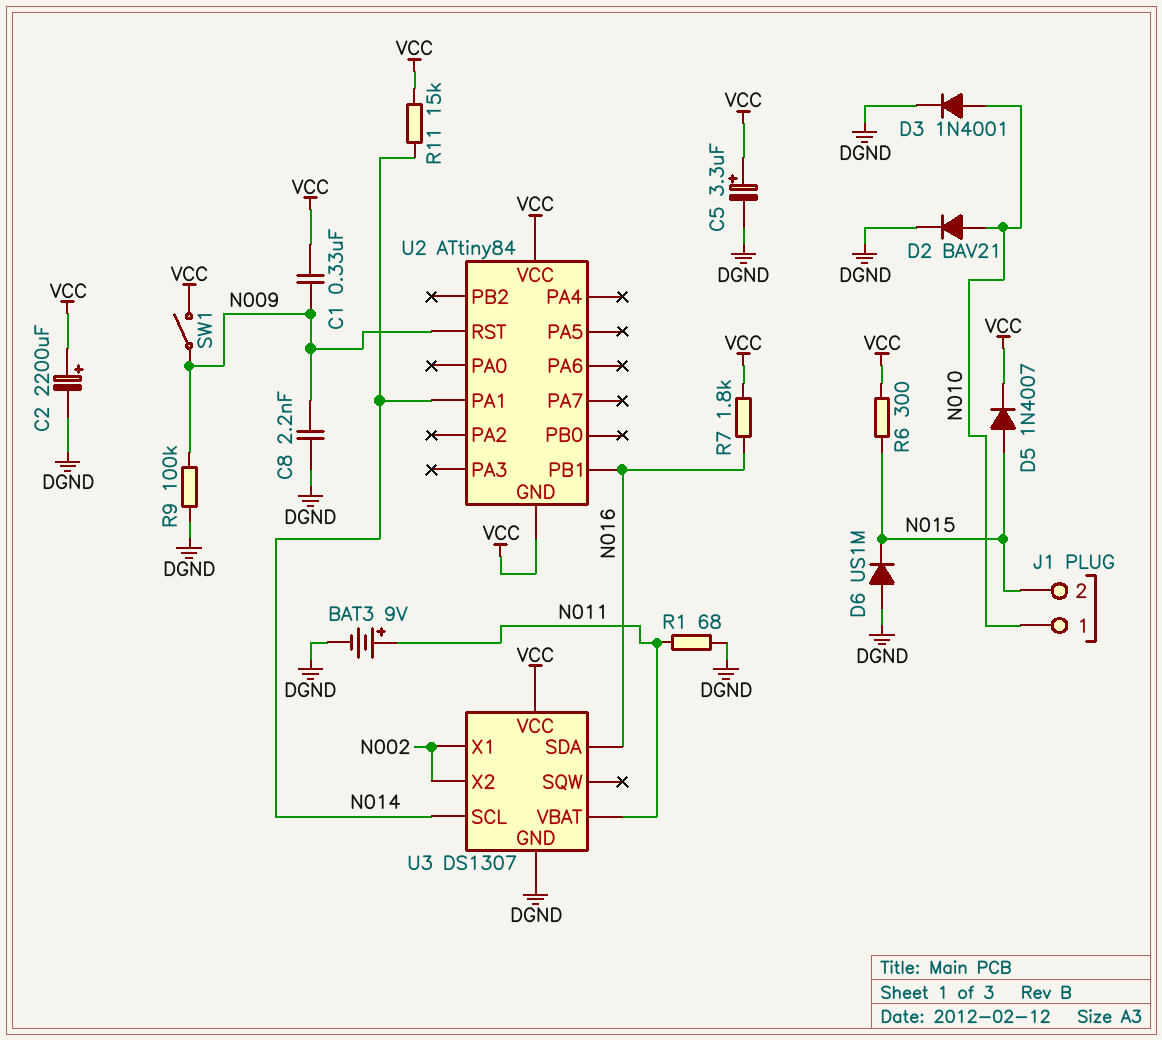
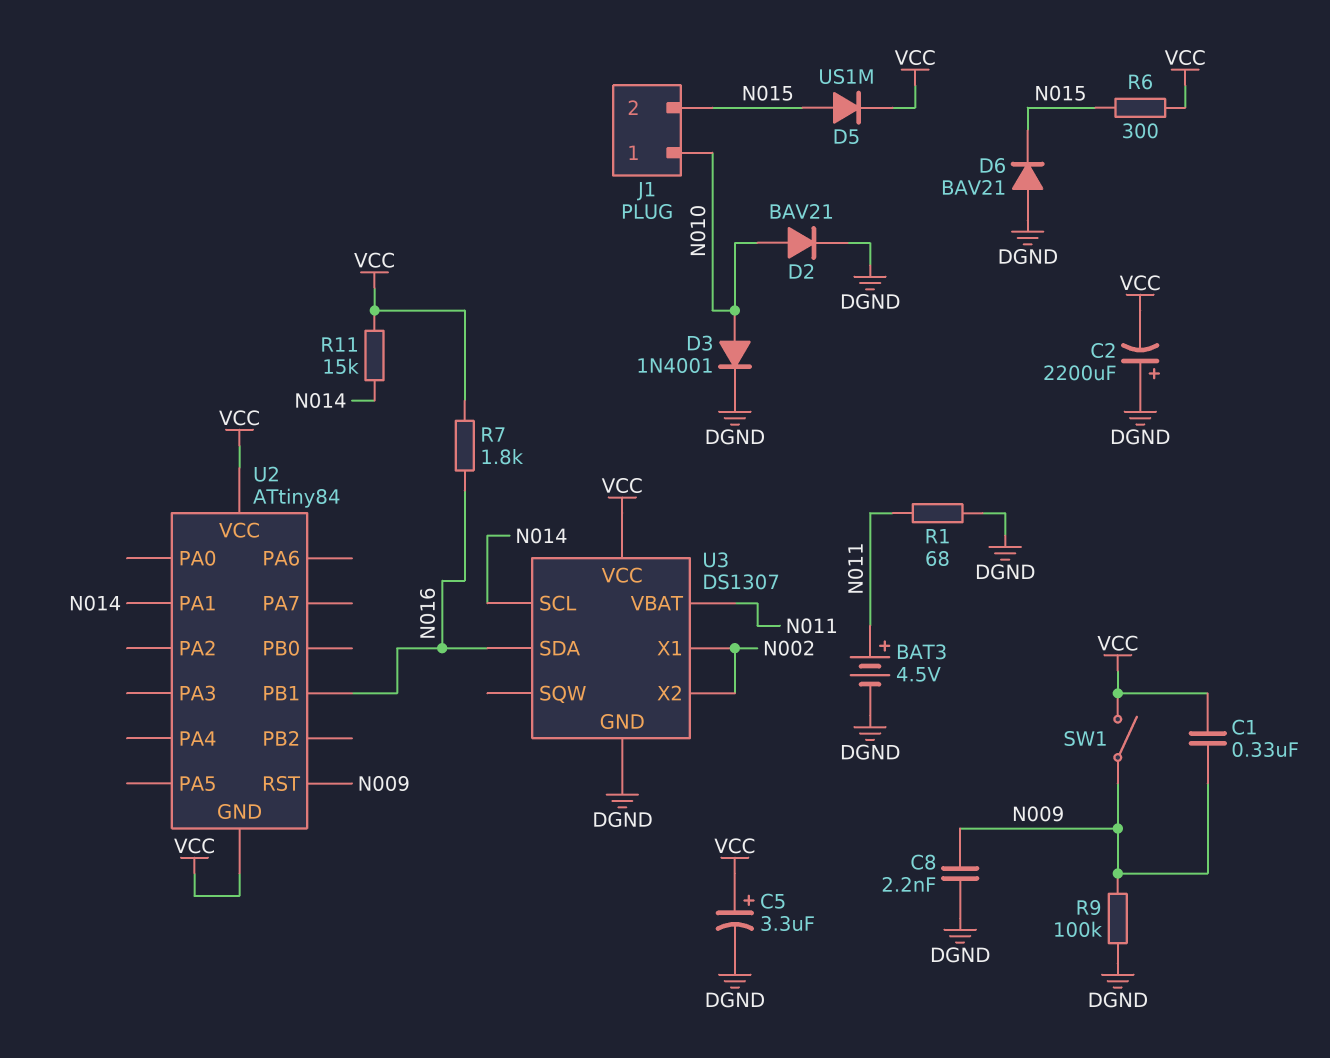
BAT3: 9V (plus N011, minus DGND) -> 4.5V (plus N011, minus DGND)
C2: 2200uF (plus VCC, minus DGND) -> 2200uF (plus DGND, minus VCC)
D5: diode 1N4007 (A N015, K VCC) -> diode US1M (A N015, K VCC)
D6: diode US1M (A DGND, K N015) -> diode BAV21 (A DGND, K N015)

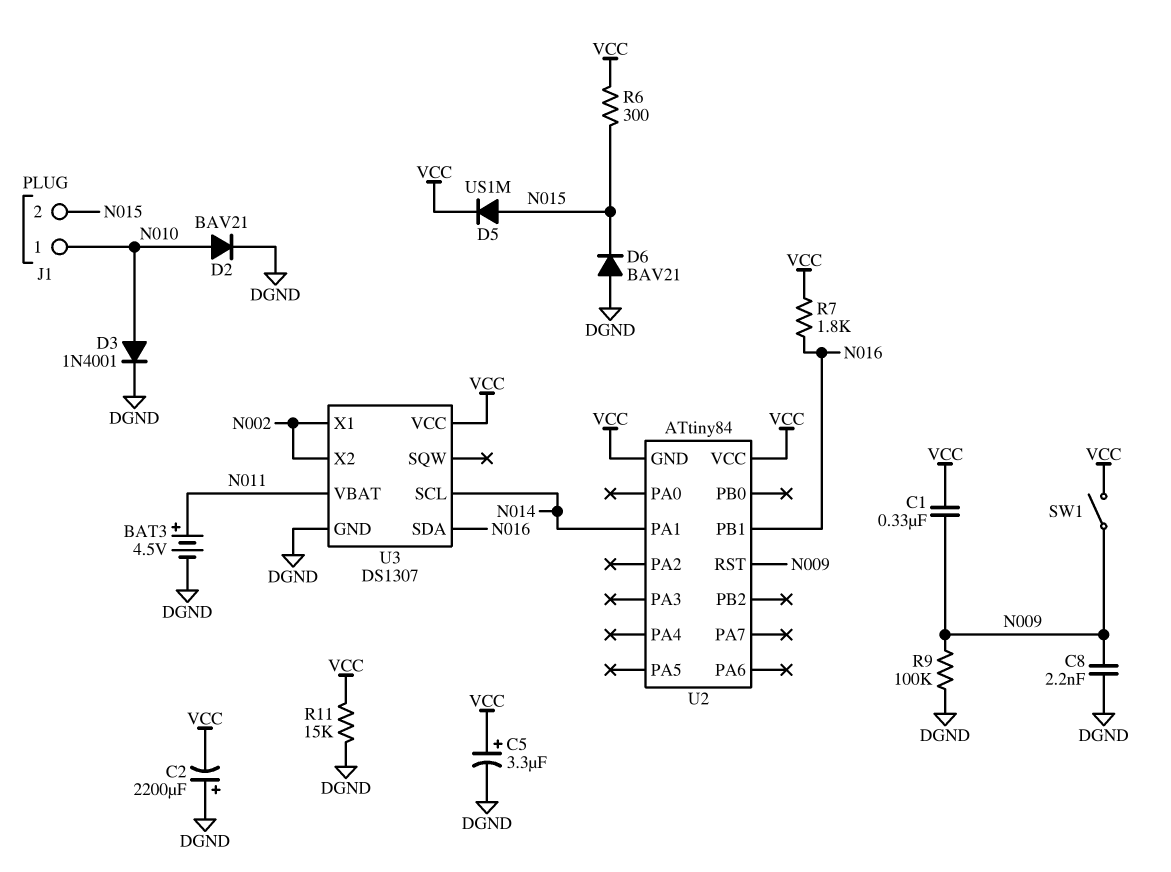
R1: 68 (DGND, N011) -> none
R11: 15k (N014, VCC) -> 15k (DGND, VCC)

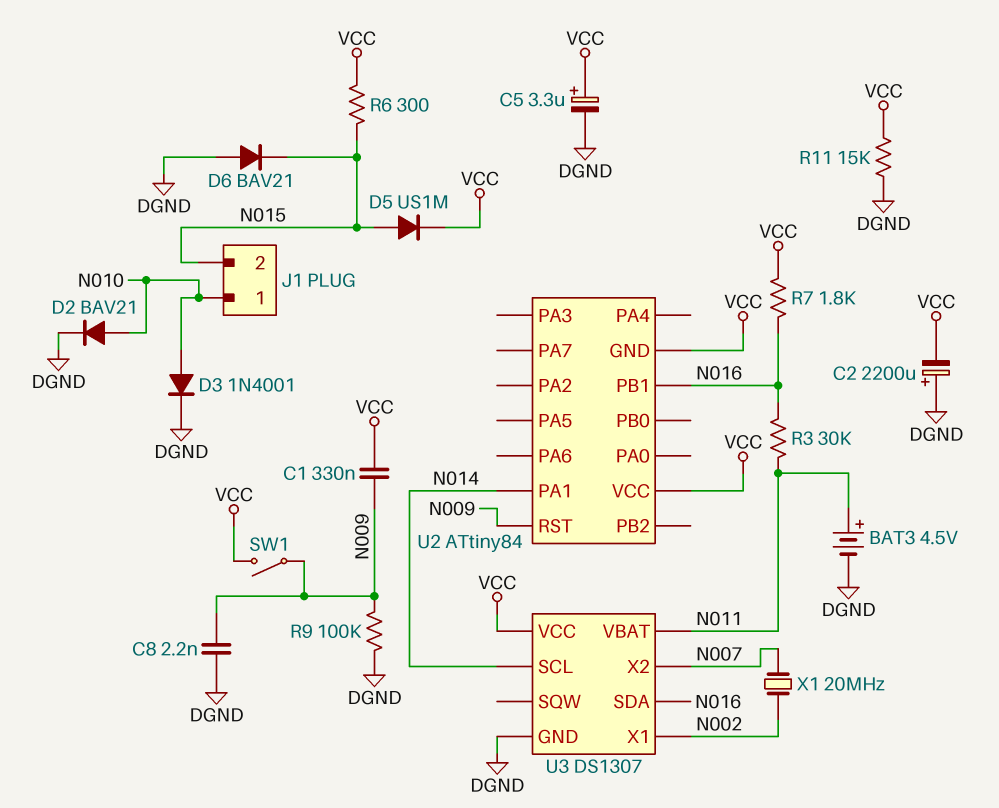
R3: none -> 30k (N011, N016)
U3 pin X2: N002 -> N007
X1: none -> 20MHz (N002, N007)

